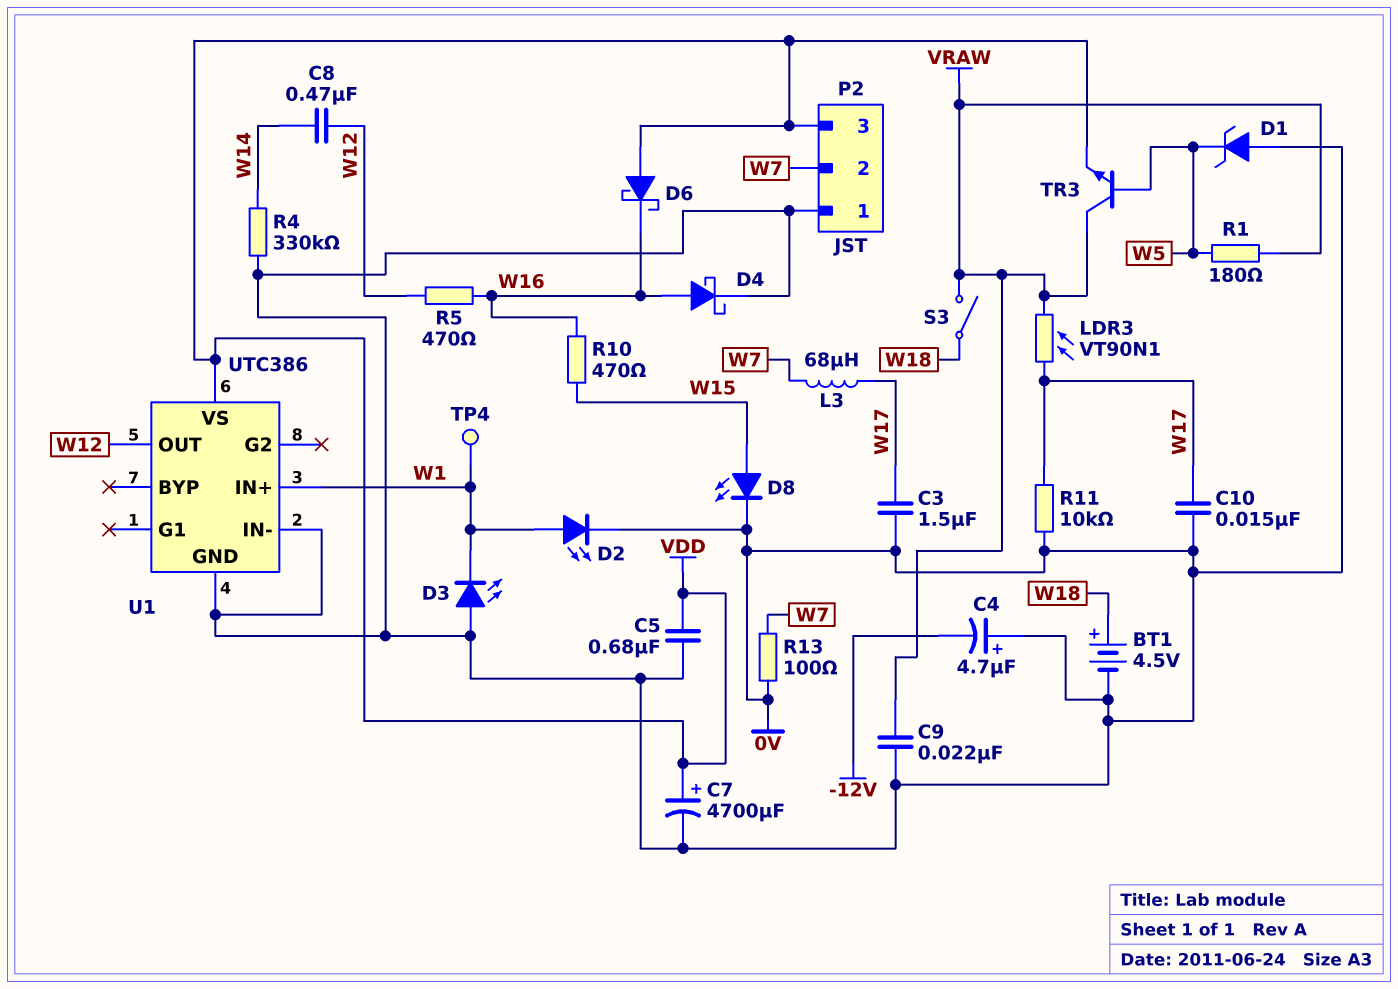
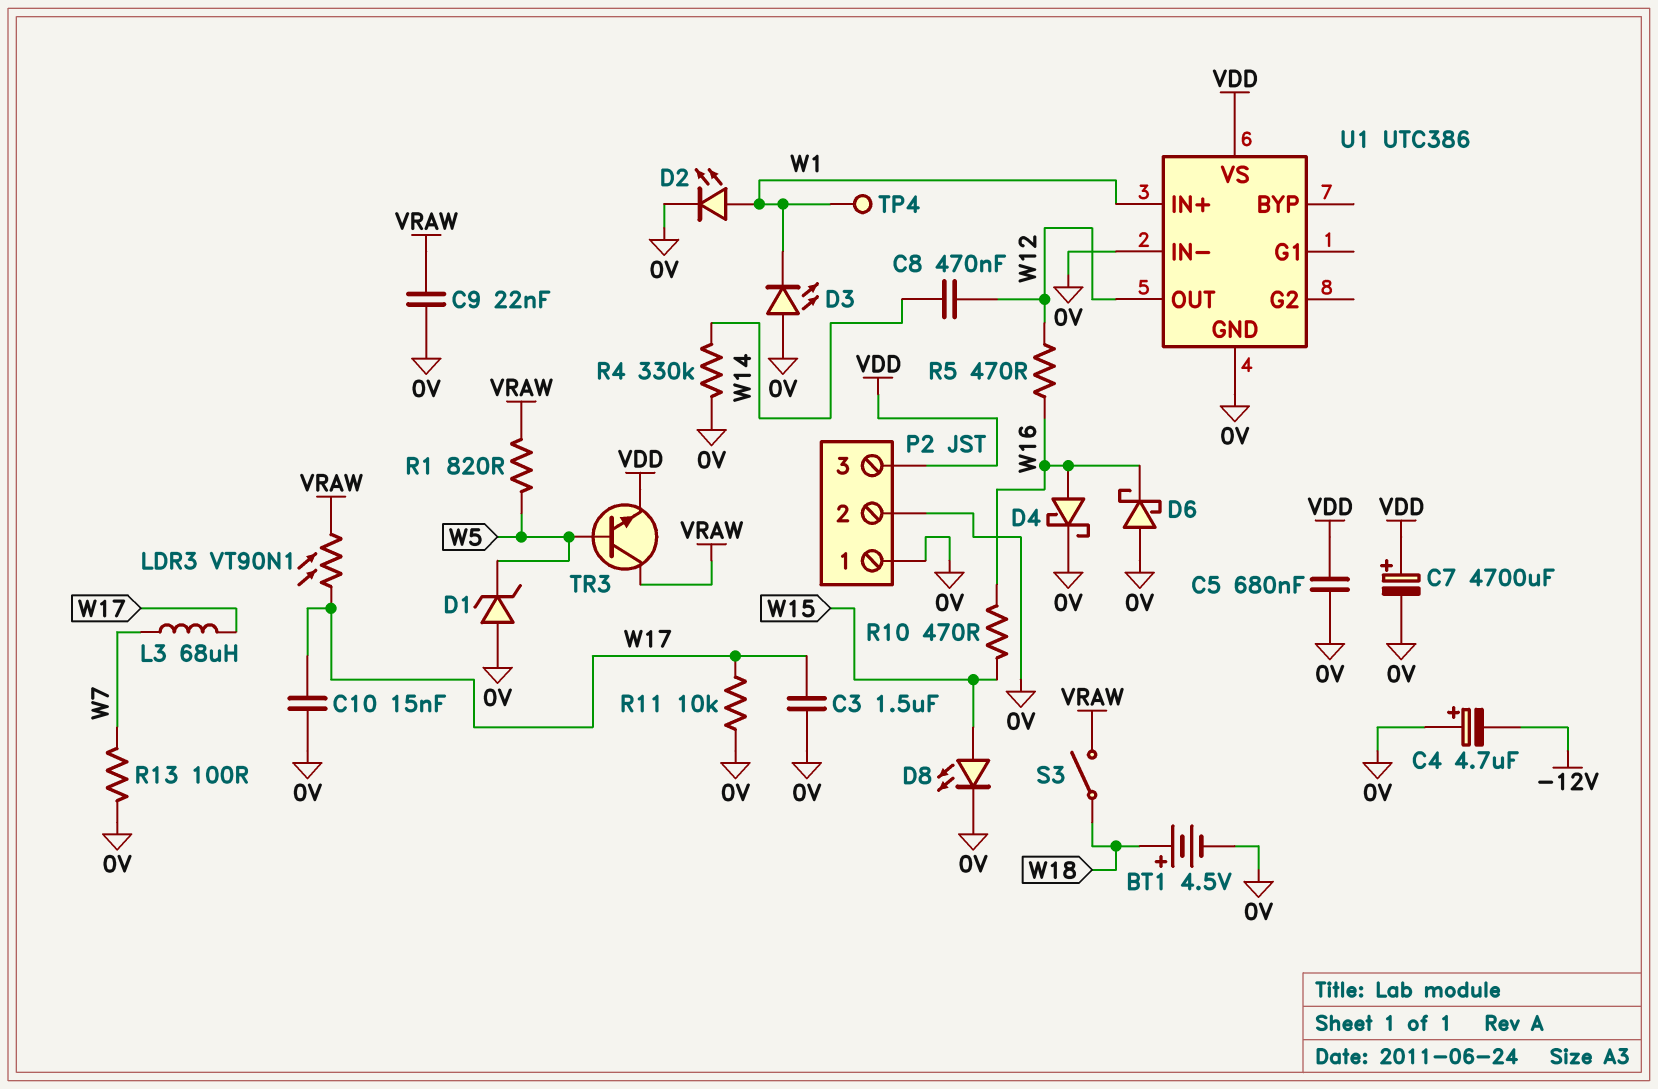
D6: schottky (A VDD, K W16) -> schottky (A 0V, K W16)
P2 pin 2: W7 -> 0V
R1: 180 (VRAW, W5) -> 820 (VRAW, W5)

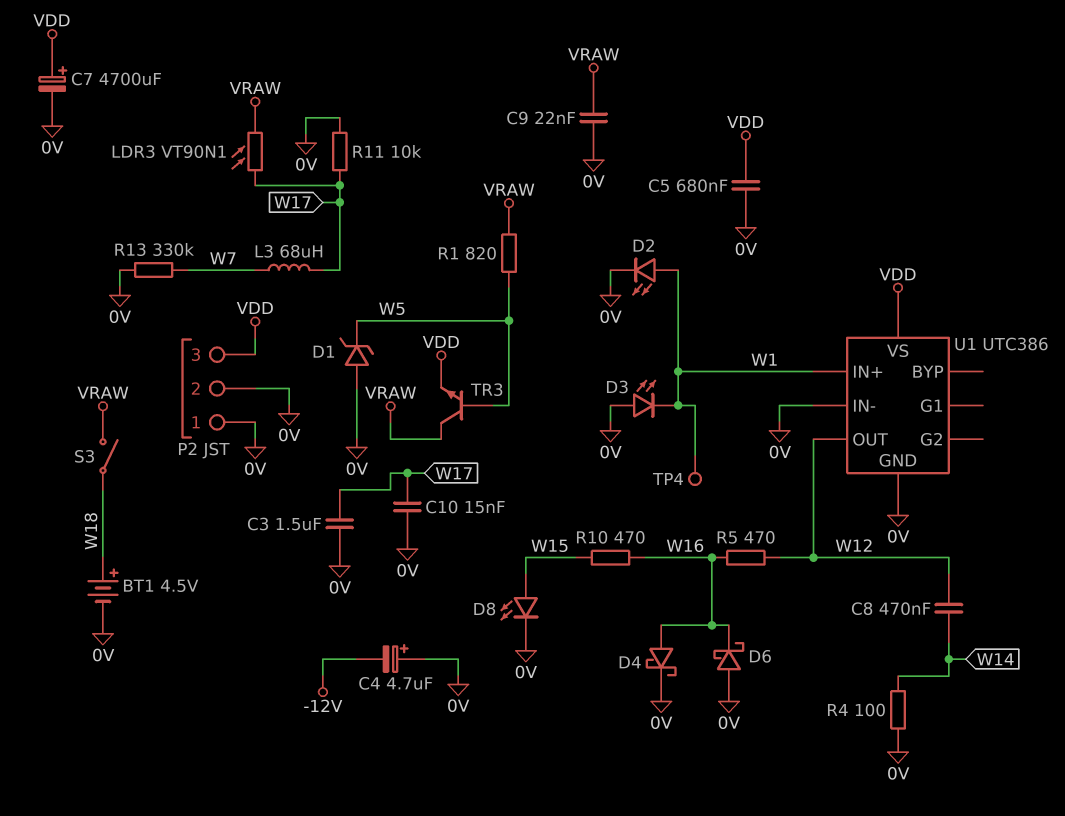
R4: 330k (0V, W14) -> 100 (0V, W14)
R13: 100 (0V, W7) -> 330k (0V, W7)

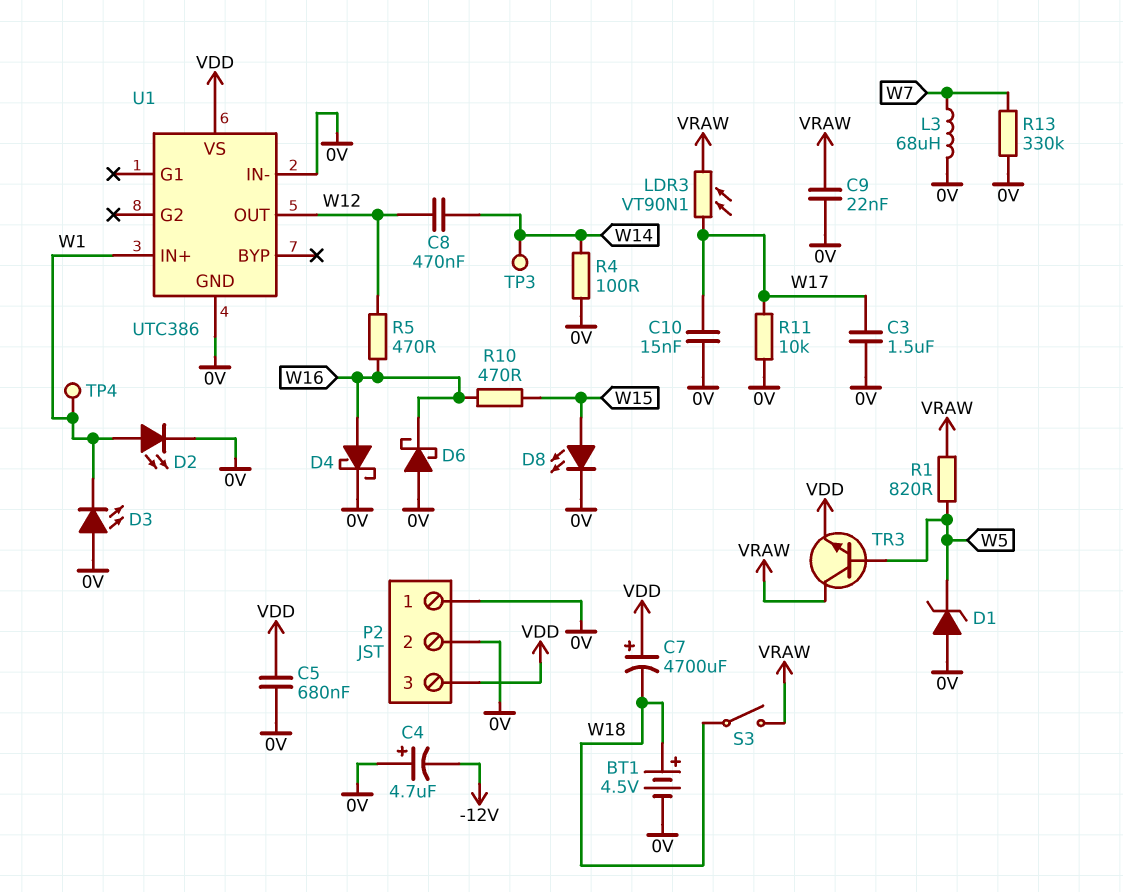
C7: 4700uF (plus VDD, minus 0V) -> 4700uF (plus VDD, minus W18)
L3: 68uH (W7, W17) -> 68uH (0V, W7)
TP3: none -> test point (W14)

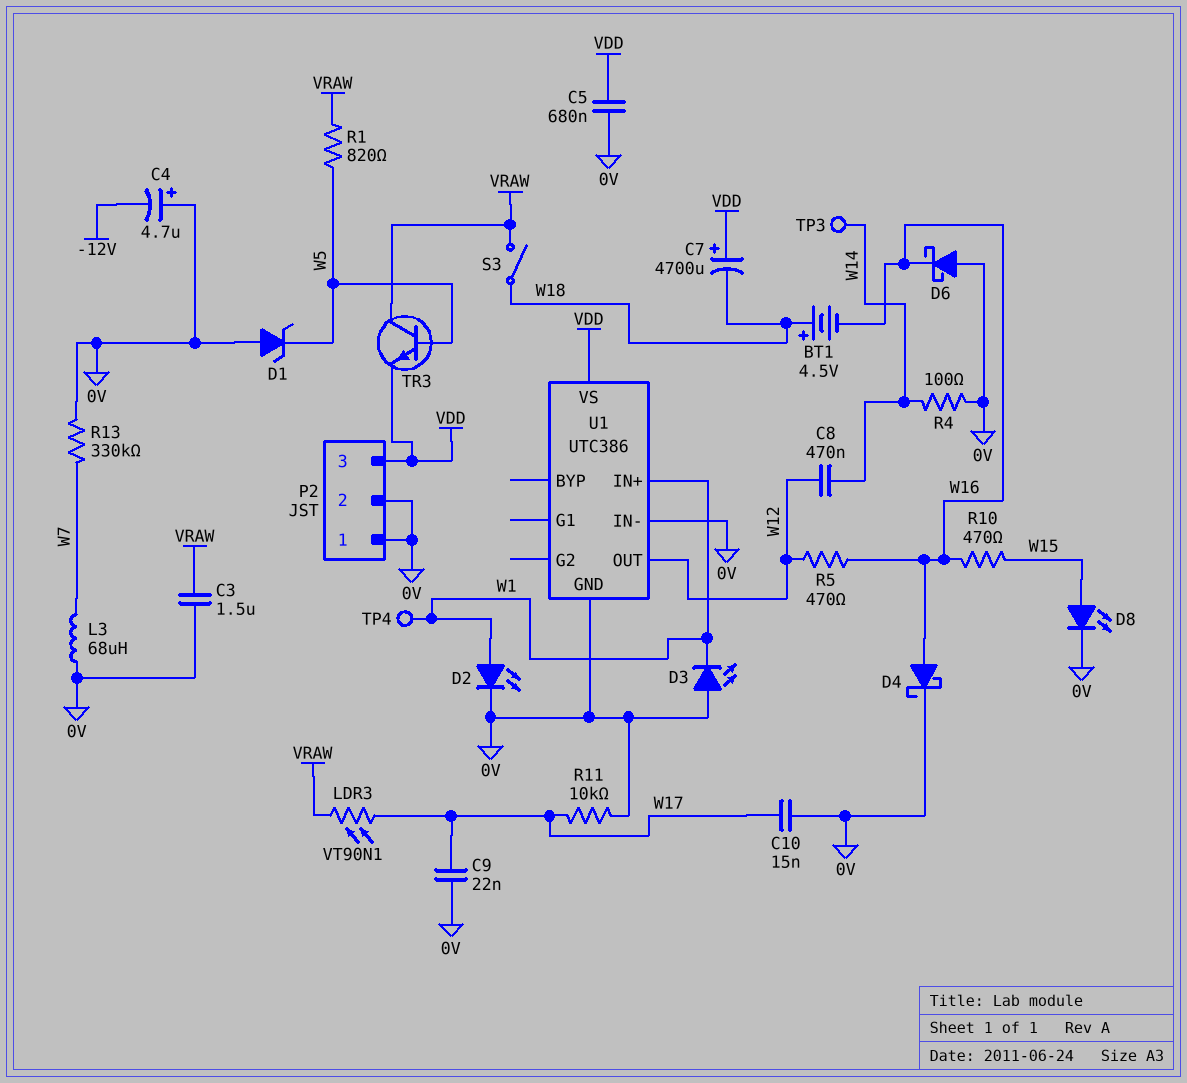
BT1: 4.5V (plus W18, minus 0V) -> 4.5V (plus W18, minus W16)
C3: 1.5uF (0V, W17) -> 1.5uF (0V, VRAW)
C9: 22nF (0V, VRAW) -> 22nF (0V, W17)

